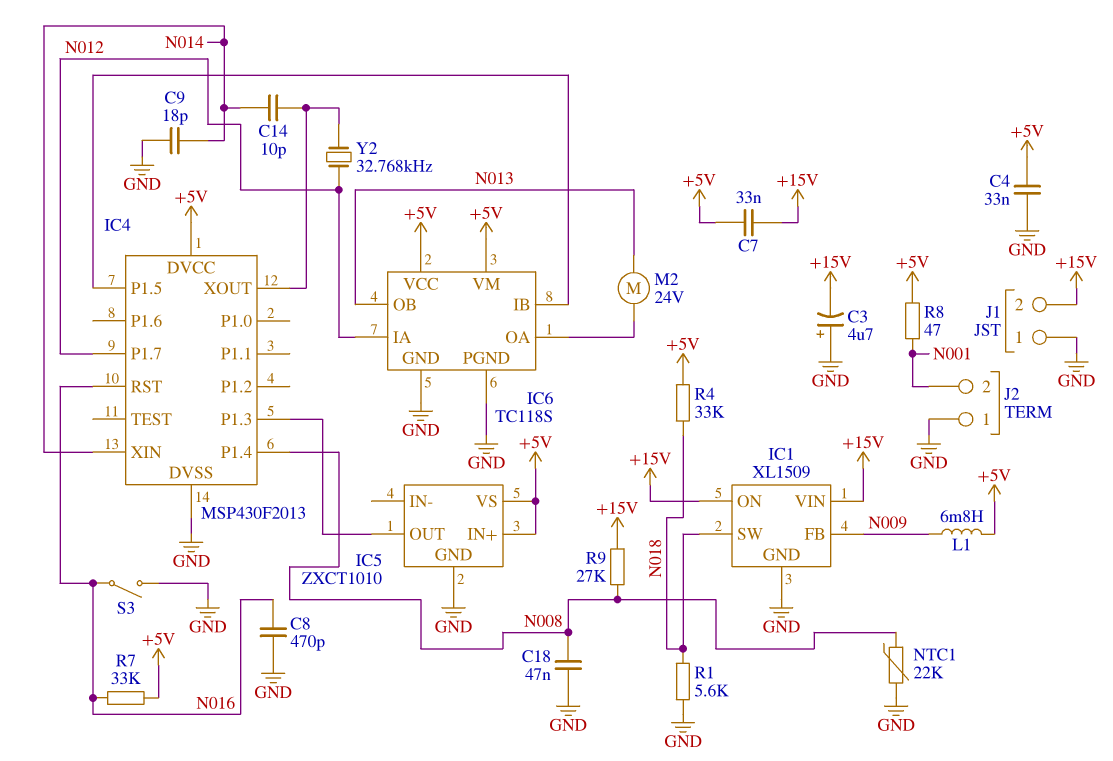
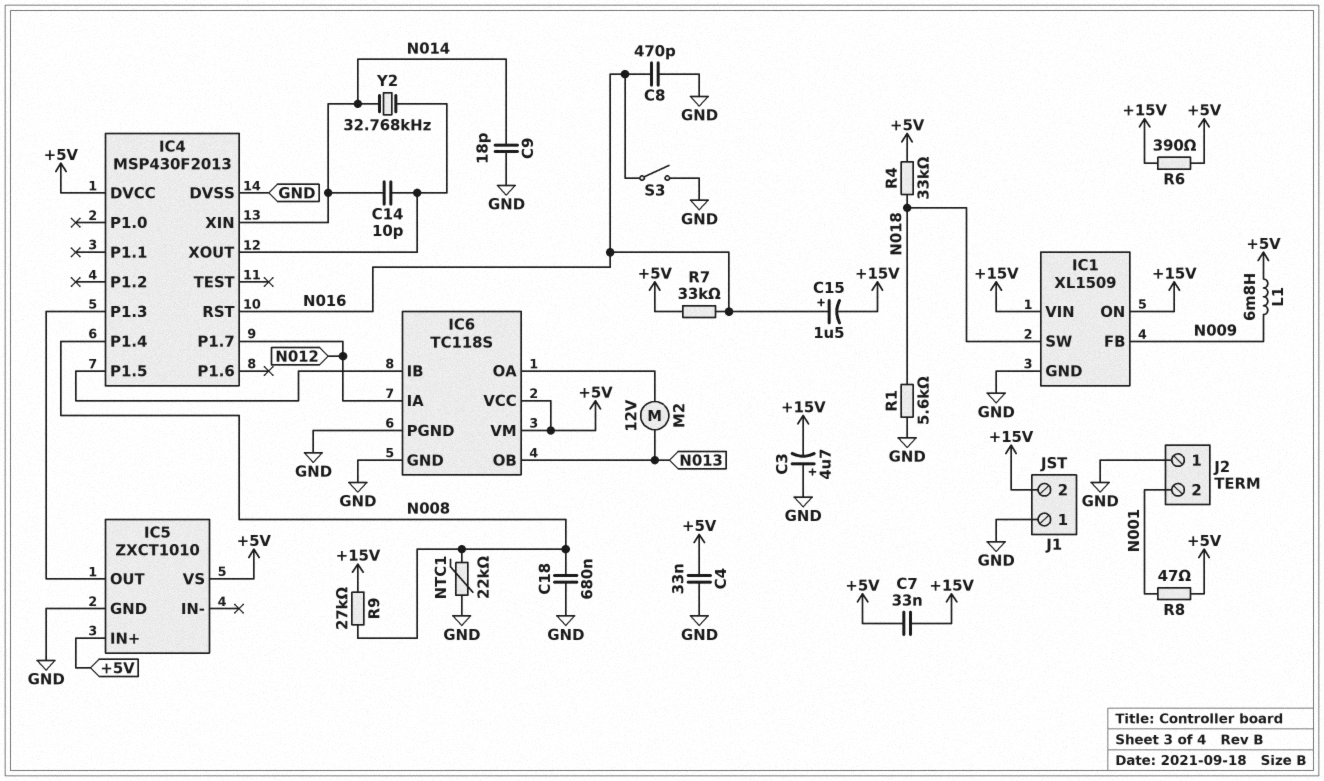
C15: none -> 1.5uF (plus N016, minus +15V)
C18: 47nF (GND, N008) -> 680nF (GND, N008)
M2: motor 24V (IC6/OA, N013) -> motor 12V (IC6/OA, N013)
R6: none -> 390 (+5V, +15V)
Y2: 32.768kHz (IC4/XOUT, N012) -> 32.768kHz (IC4/XOUT, N014)

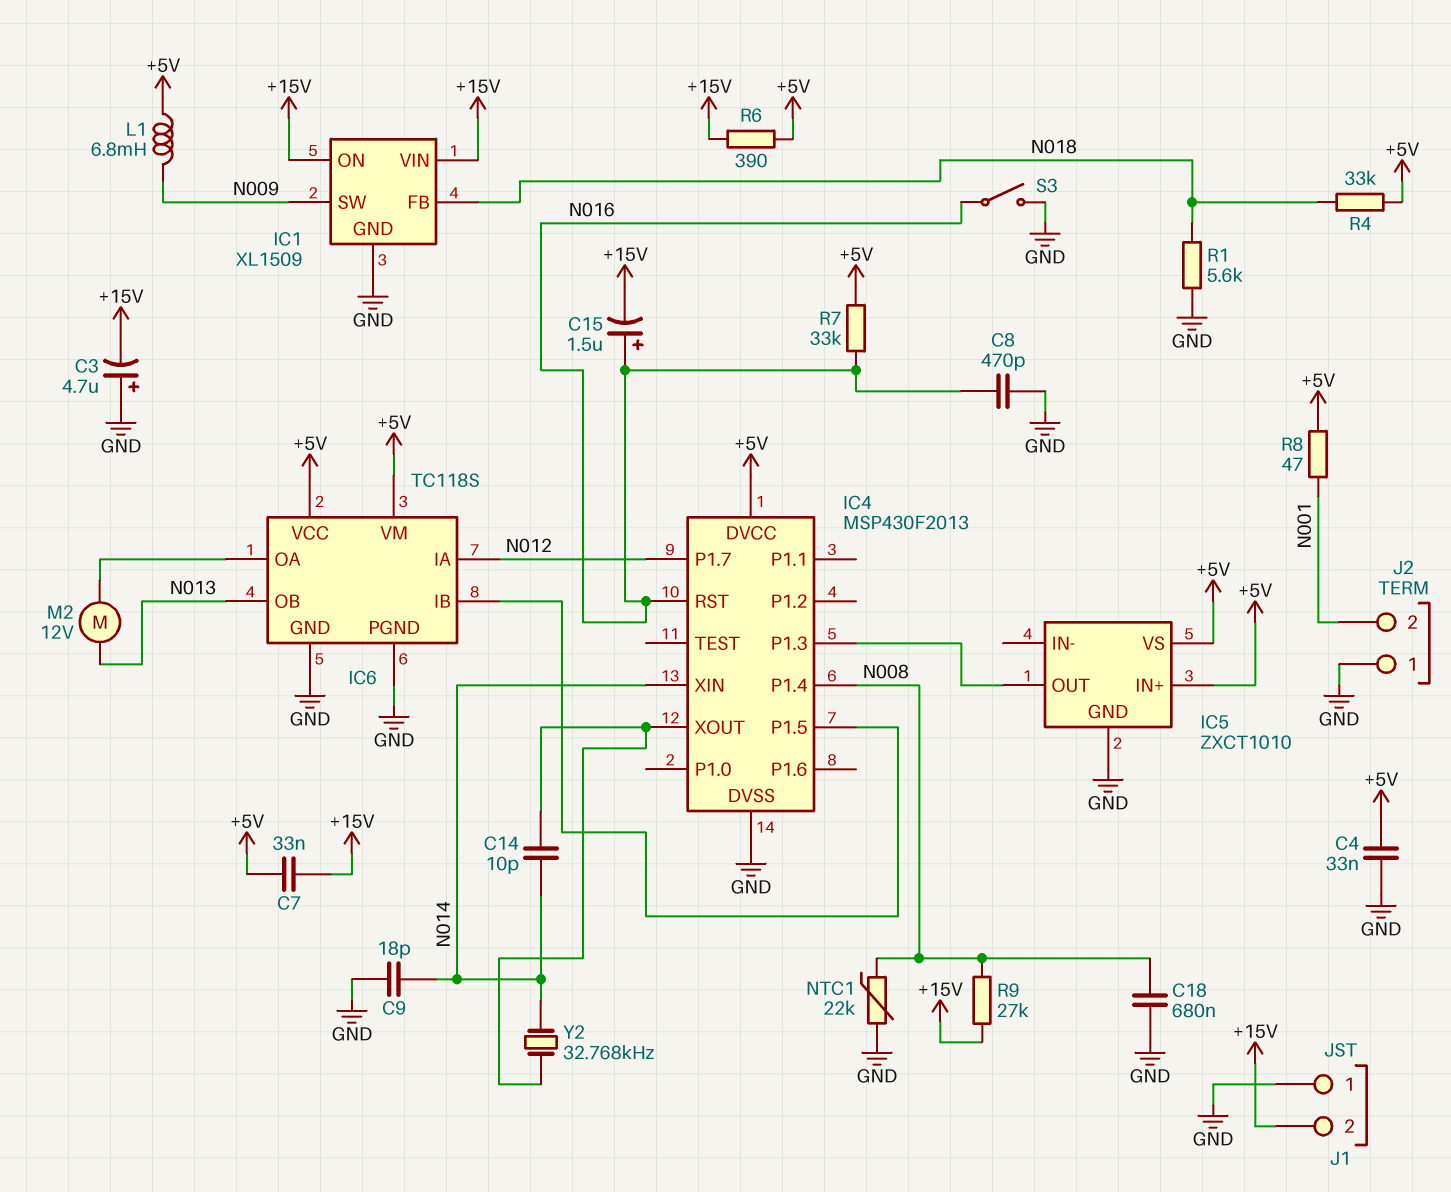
IC1 pin FB: N009 -> N018
IC1 pin SW: N018 -> N009

